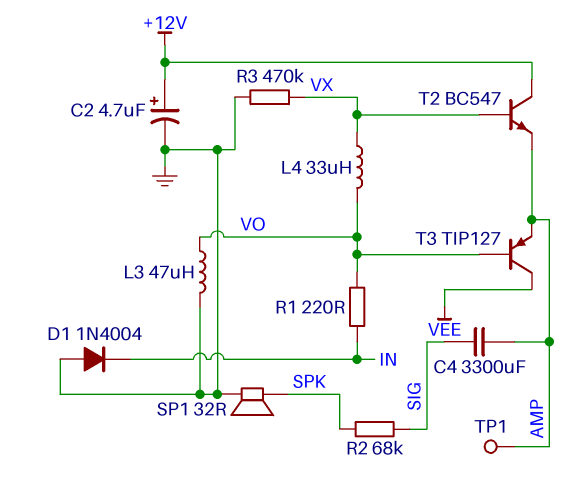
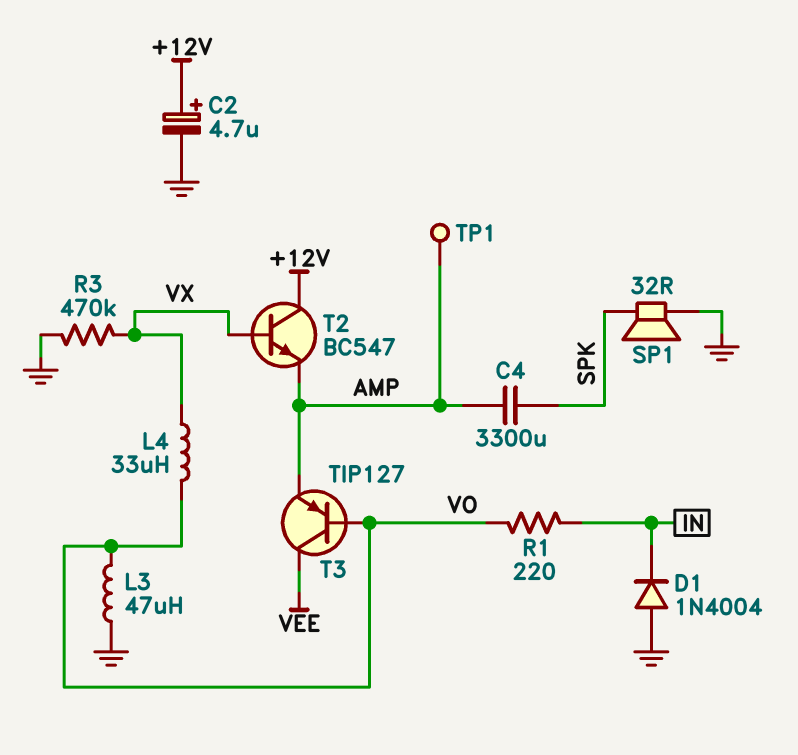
C4: 3300uF (AMP, SIG) -> 3300uF (AMP, SPK)
R2: 68k (SIG, SPK) -> none

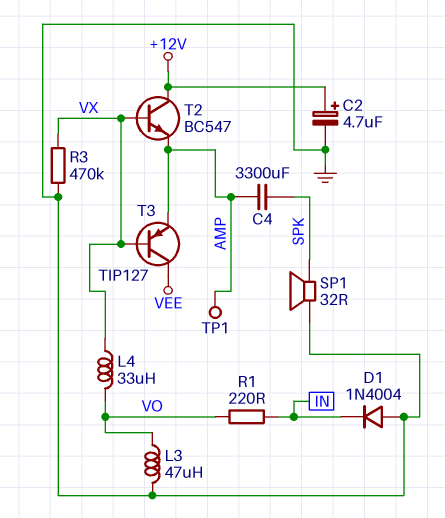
T3: PNP TIP127 (B VO, C VEE, E AMP) -> PNP TIP127 (B VX, C VEE, E AMP)

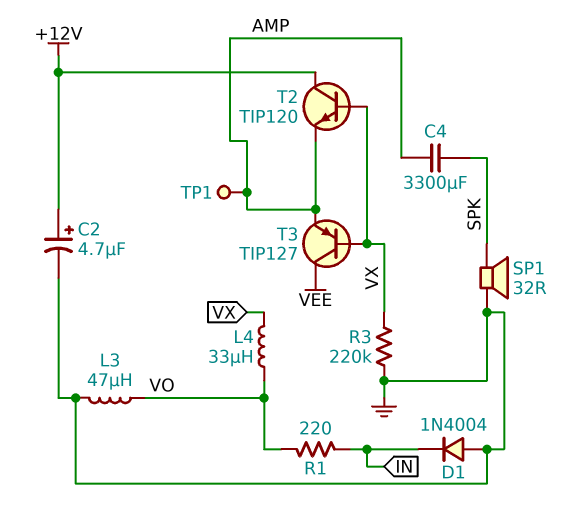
R3: 470k (GND, VX) -> 220k (GND, VX)
T2: NPN BC547 (B VX, C +12V, E AMP) -> NPN TIP120 (B VX, C +12V, E AMP)

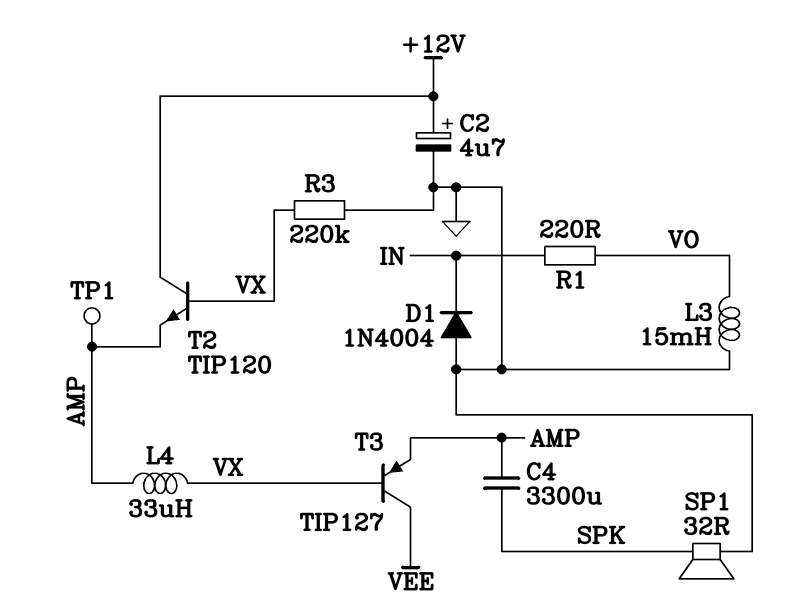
L3: 47uH (GND, VO) -> 15mH (GND, VO)
L4: 33uH (VO, VX) -> 33uH (AMP, VX)

